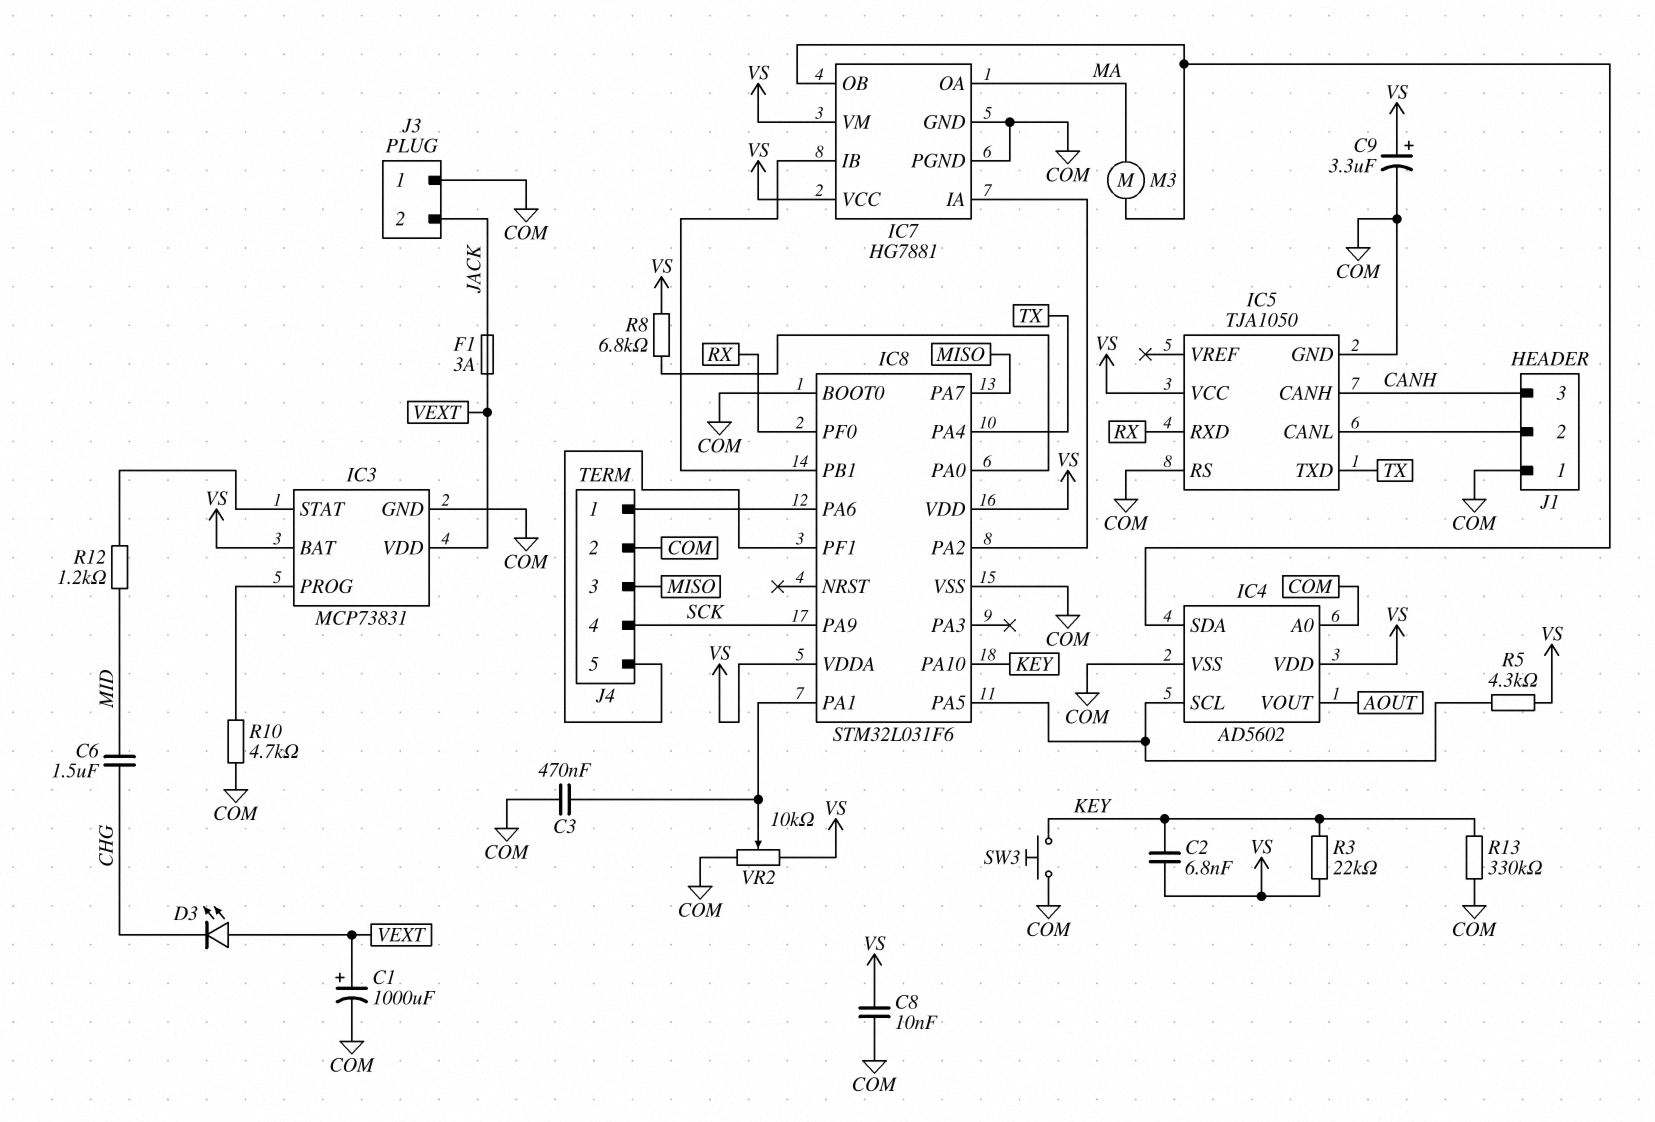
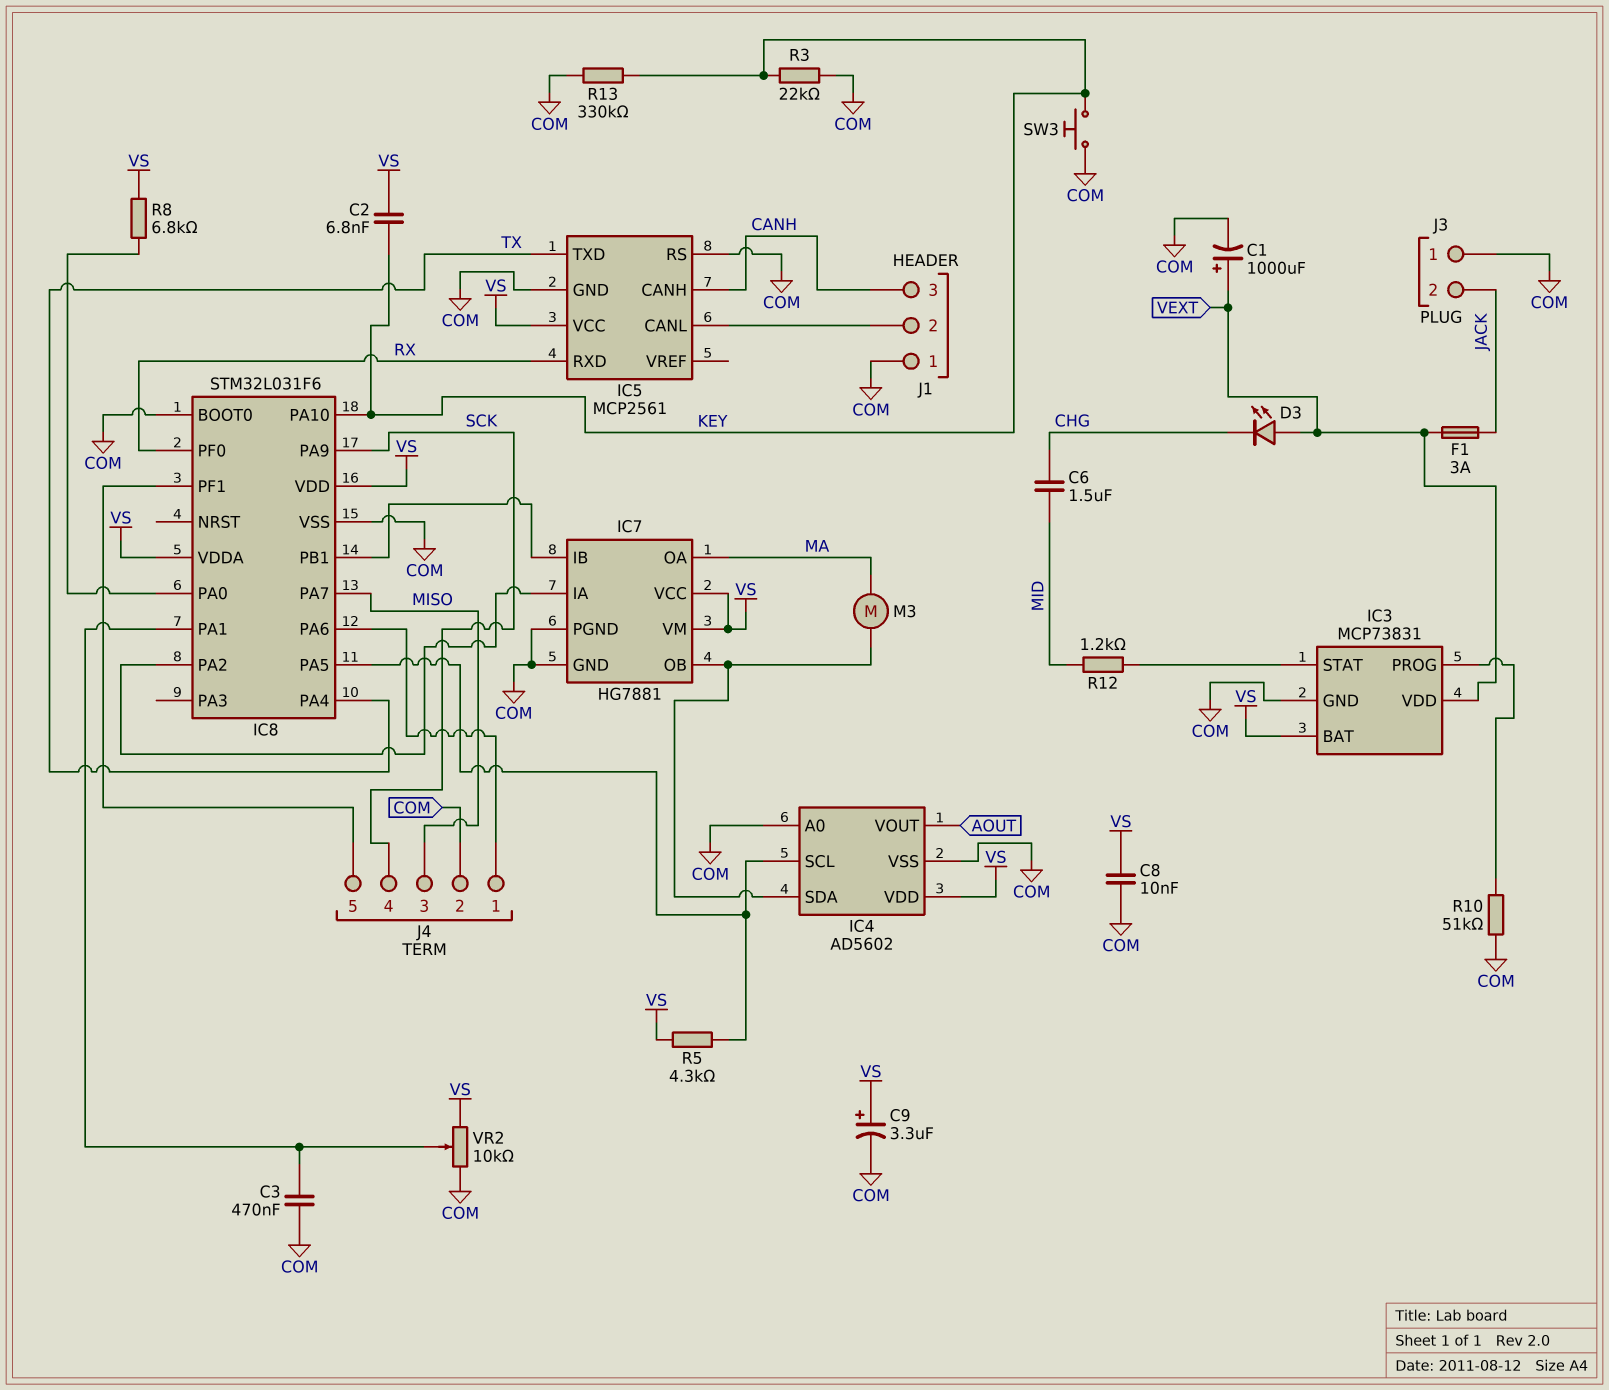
IC5: TJA1050 -> MCP2561
R3: 22k (KEY, VS) -> 22k (COM, KEY)
R10: 4.7k (COM, IC3/PROG) -> 51k (COM, IC3/PROG)

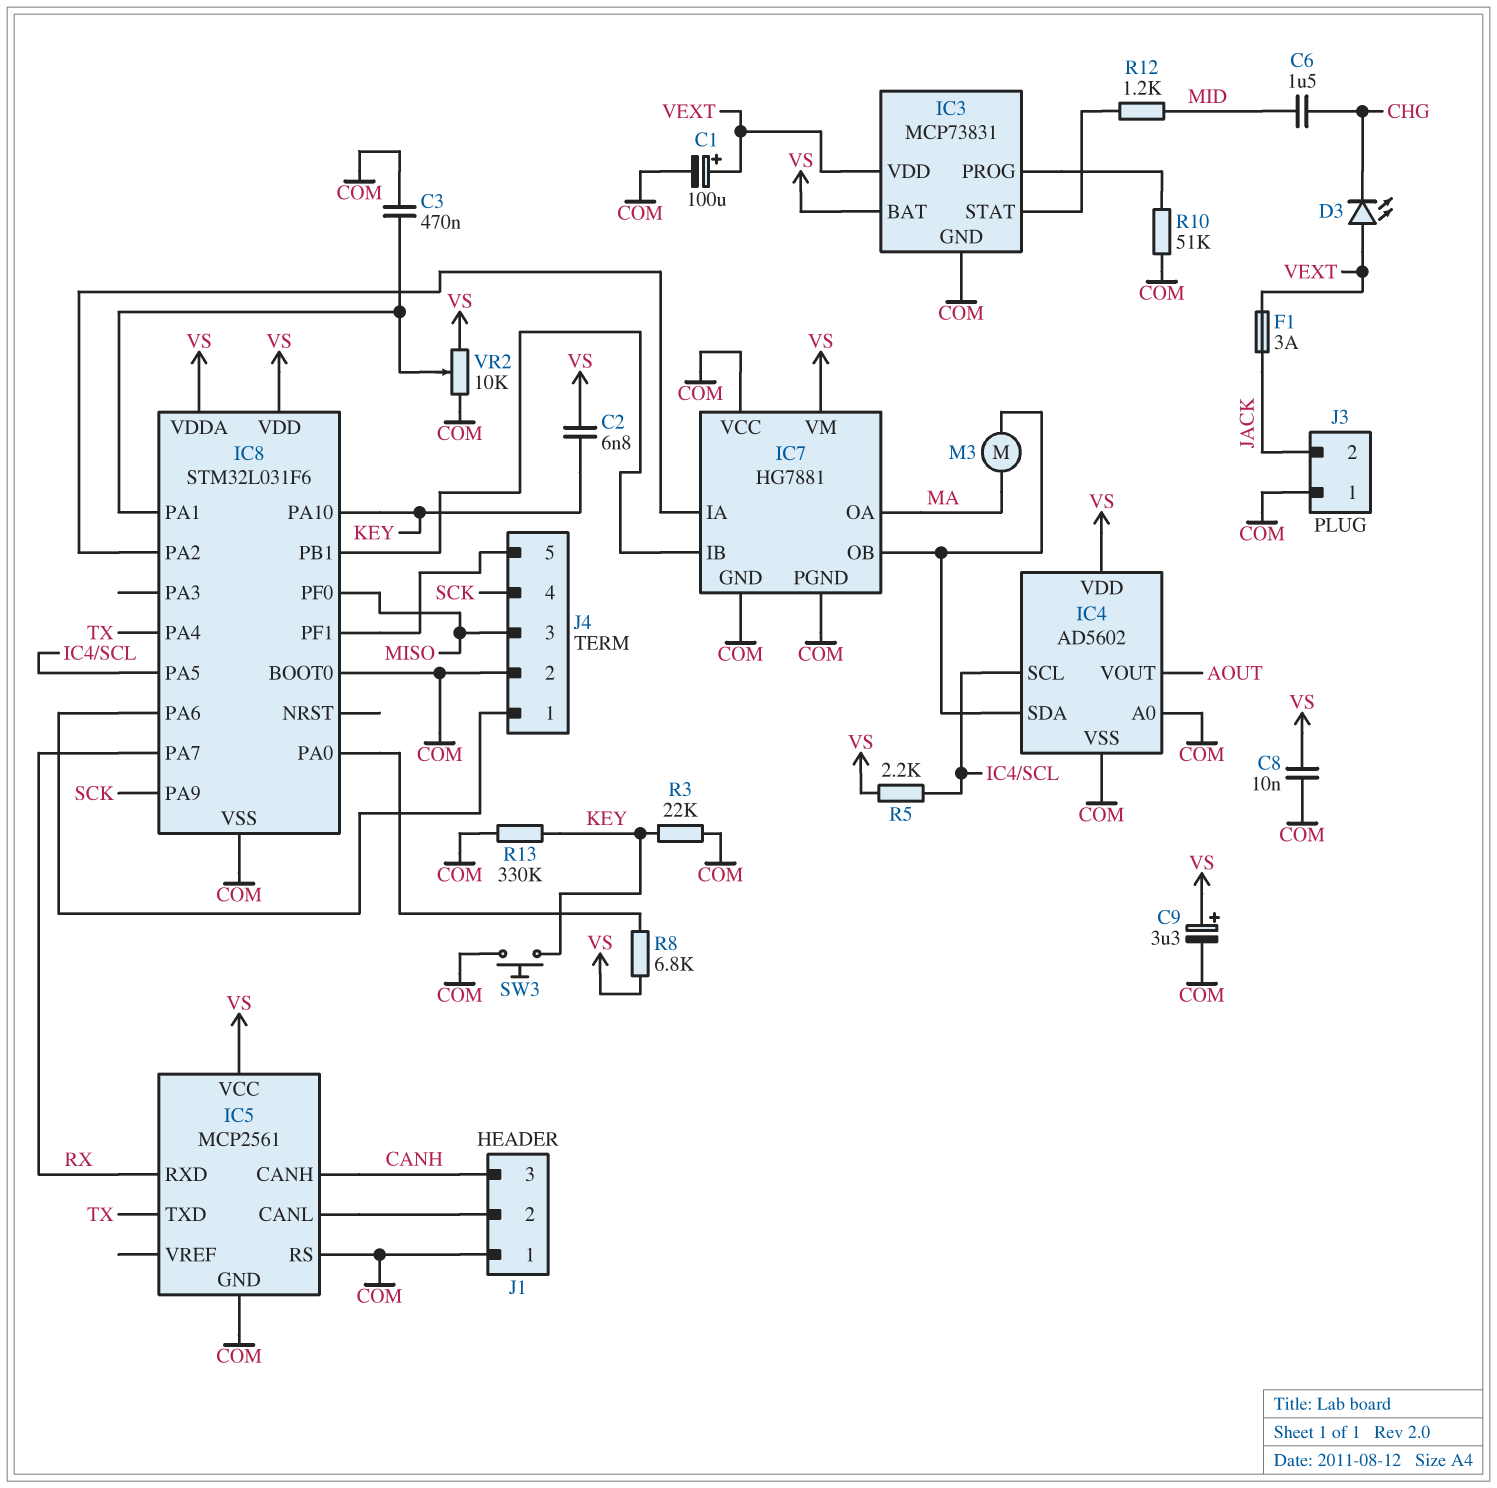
C1: 1000uF (plus VEXT, minus COM) -> 100uF (plus VEXT, minus COM)
IC7 pin VCC: VS -> COM
IC8 pin PA7: MISO -> RX
IC8 pin PF0: RX -> MISO
R5: 4.3k (IC4/SCL, VS) -> 2.2k (IC4/SCL, VS)

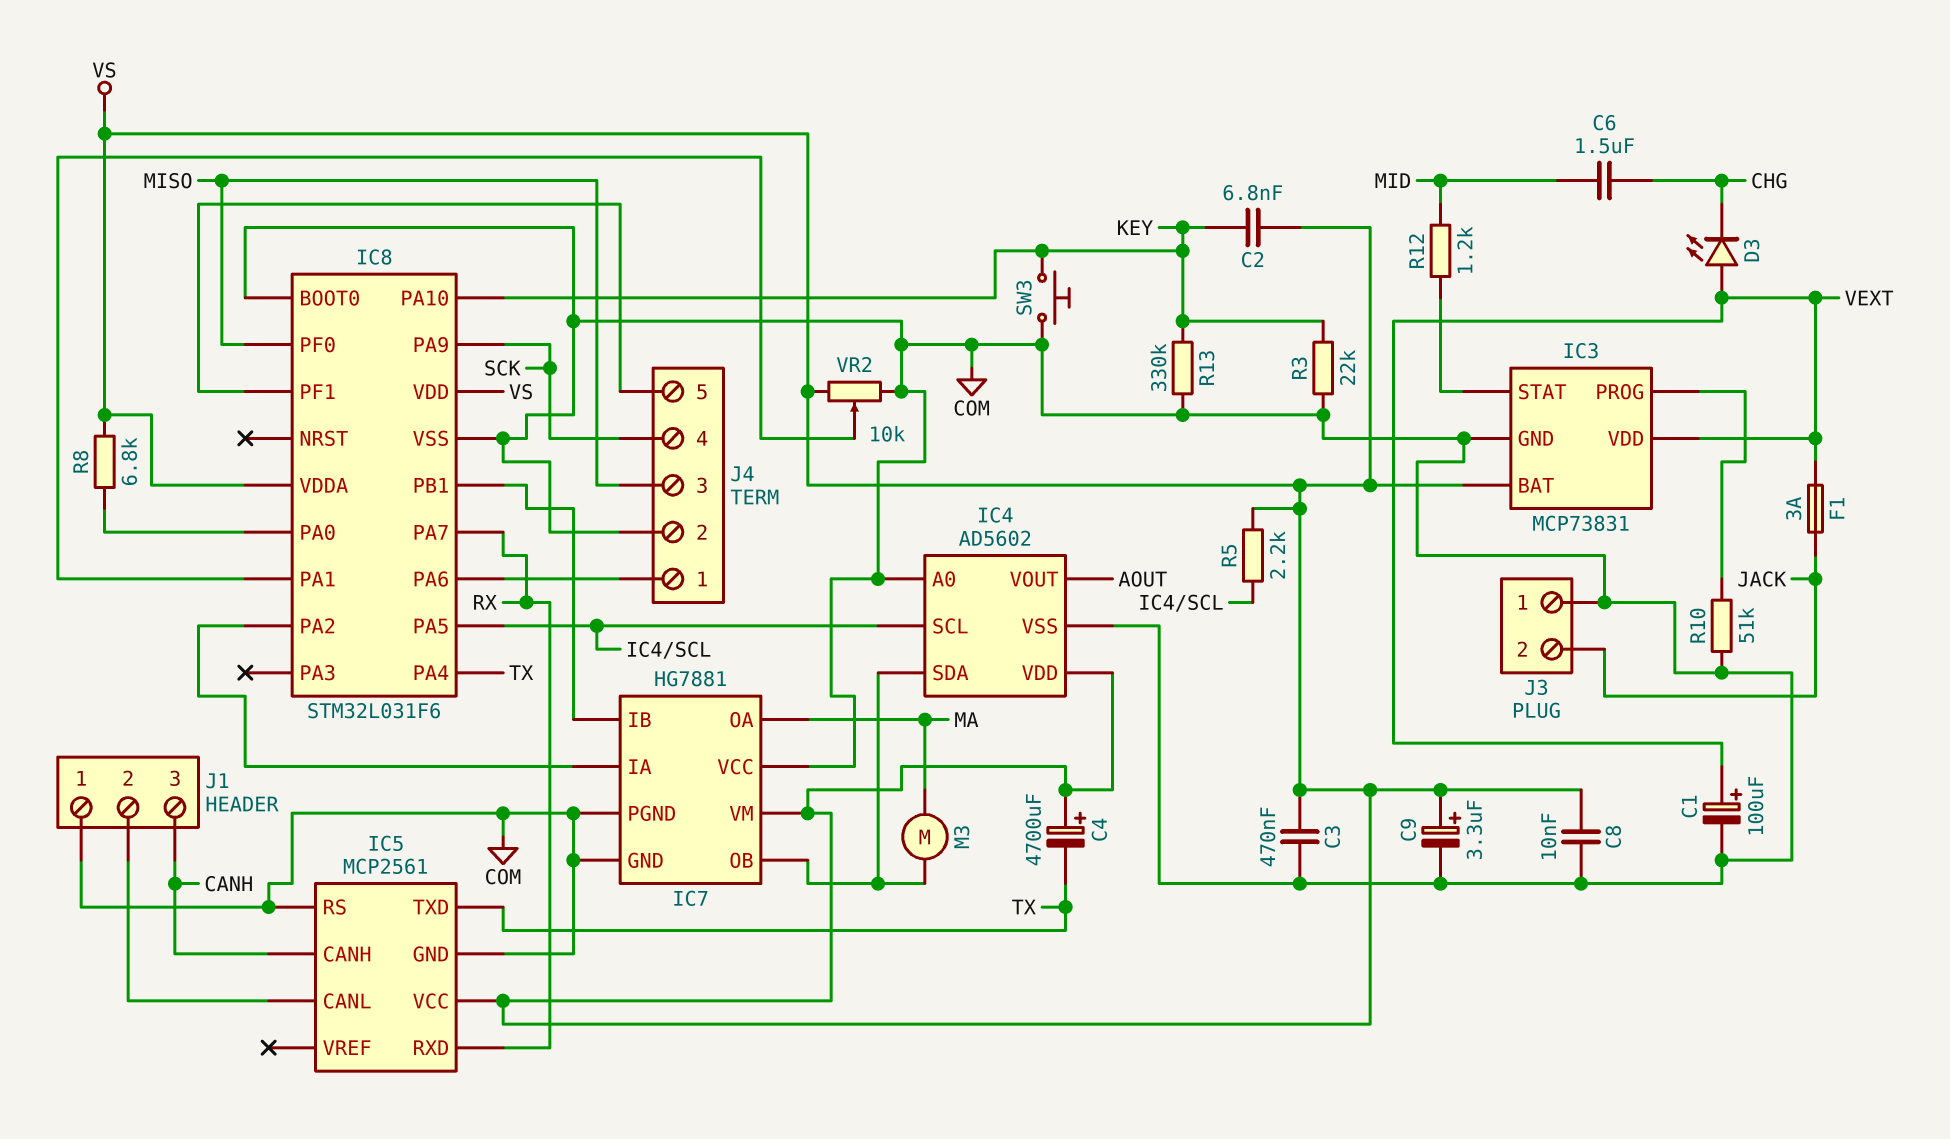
C3: 470nF (COM, IC8/PA1) -> 470nF (COM, VS)
C4: none -> 4700uF (plus VS, minus TX)

